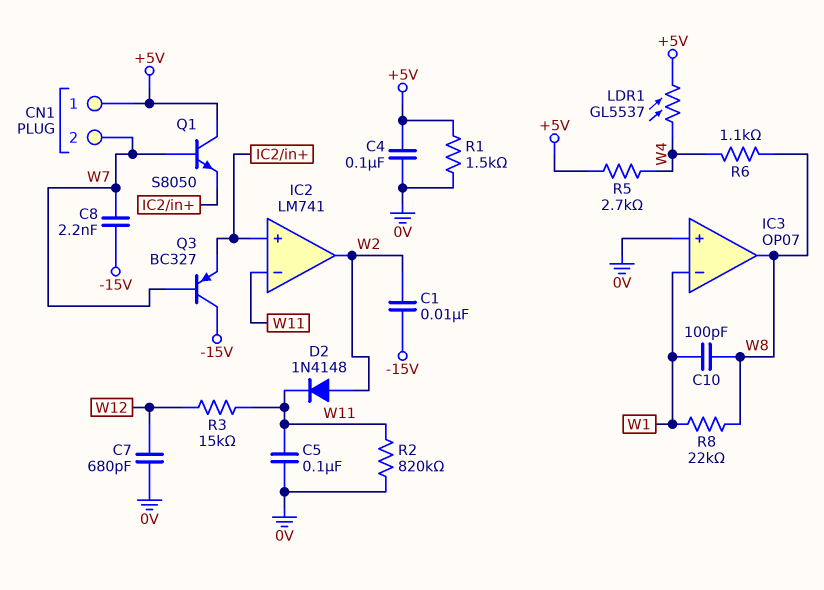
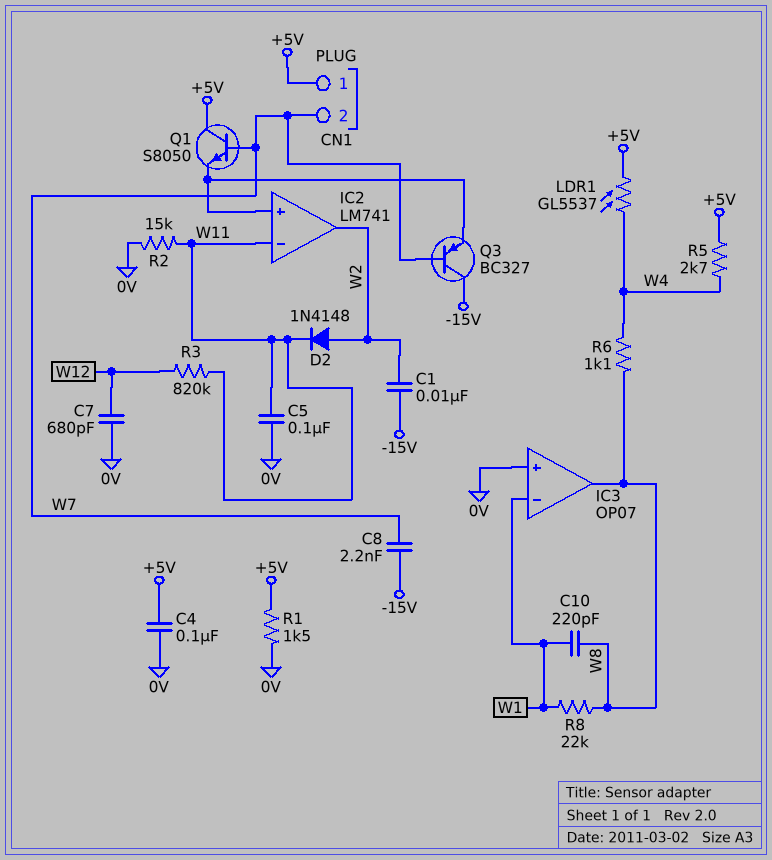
C10: 100pF (W1, W8) -> 220pF (W1, W8)
R2: 820k (0V, W11) -> 15k (0V, W11)
R3: 15k (W11, W12) -> 820k (W11, W12)

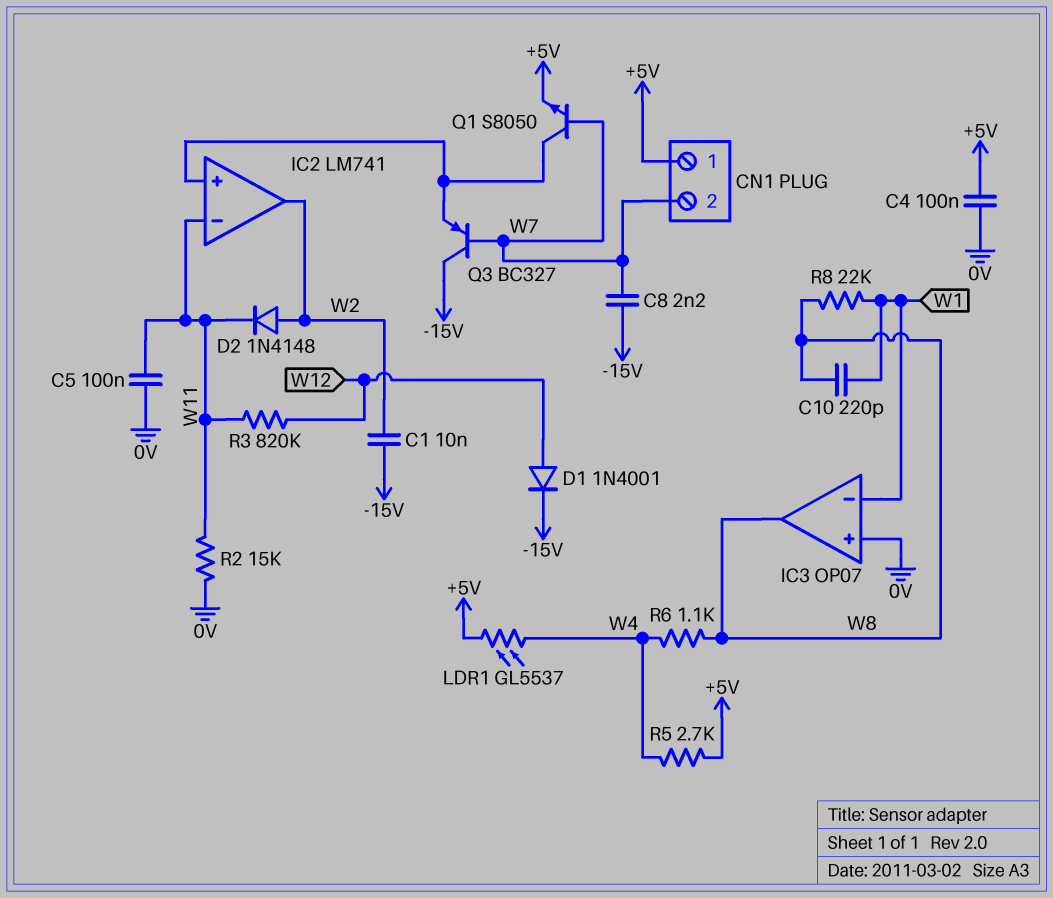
C7: 680pF (0V, W12) -> none
D1: none -> diode 1N4001 (A W12, K -15V)
Q1: NPN S8050 (B W7, C +5V, E IC2/in+) -> NPN S8050 (B W7, C IC2/in+, E +5V)
R1: 1.5k (+5V, 0V) -> none

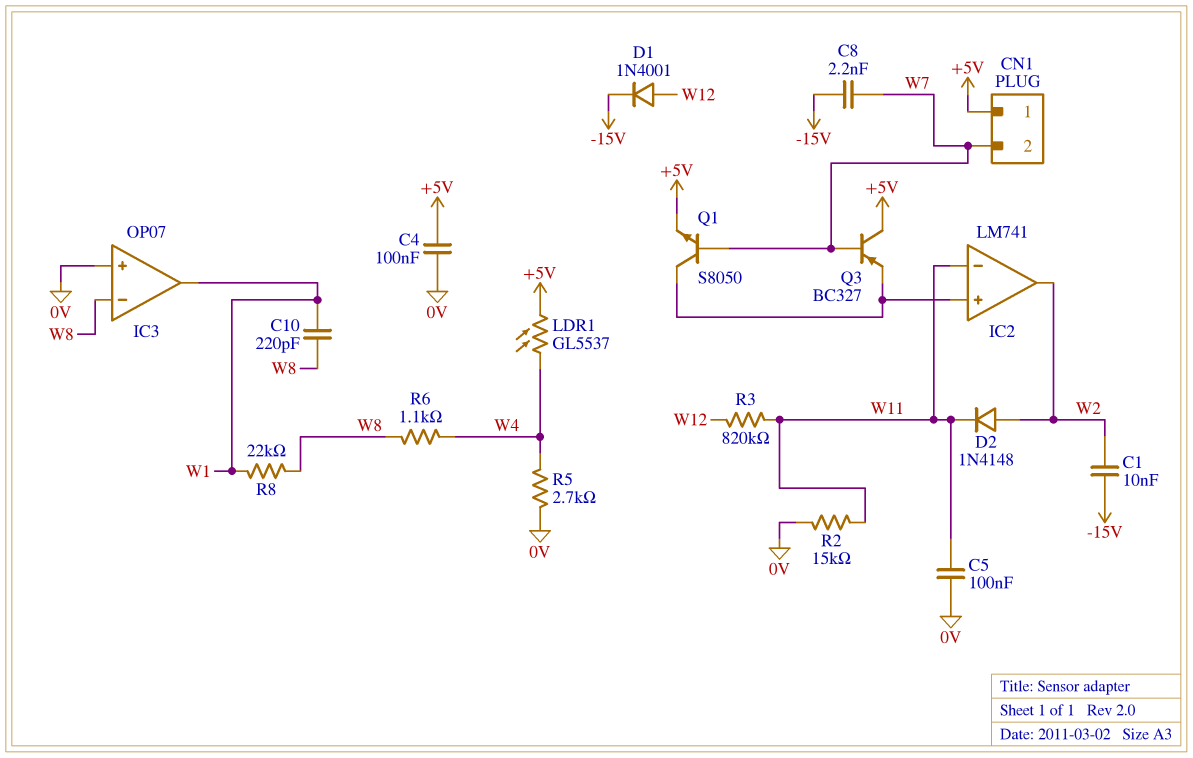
IC3 pin in-: W1 -> W8
IC3 pin out: W8 -> W1
Q3: PNP BC327 (B W7, C -15V, E IC2/in+) -> PNP BC327 (B W7, C +5V, E IC2/in+)
R5: 2.7k (+5V, W4) -> 2.7k (0V, W4)

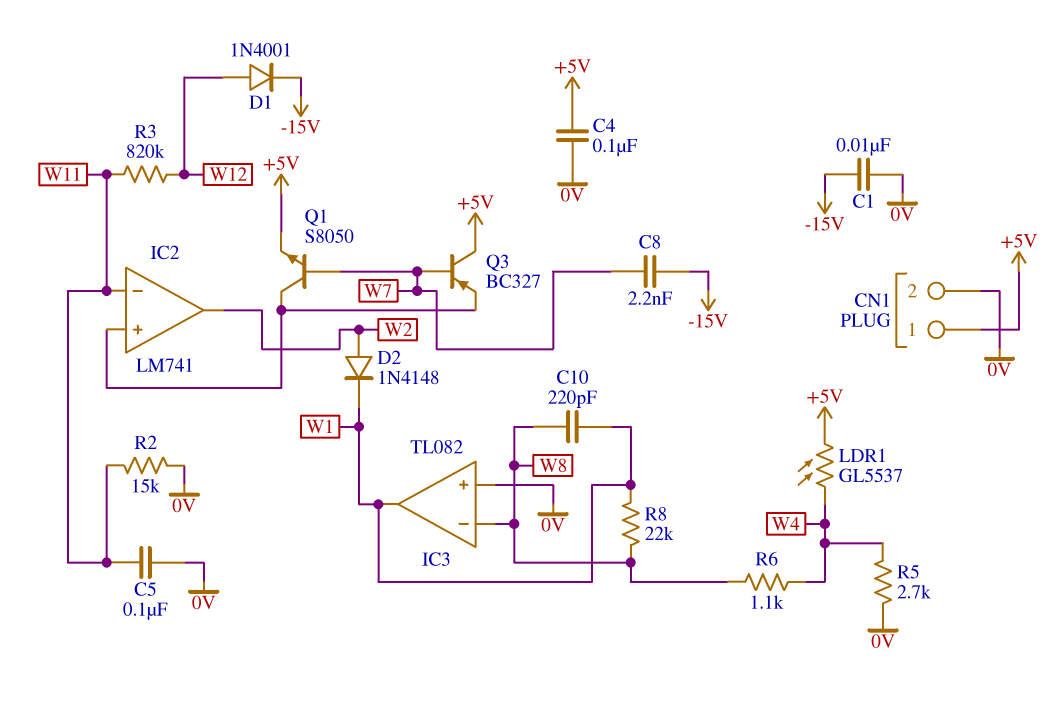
C1: 10nF (-15V, W2) -> 10nF (-15V, 0V)
CN1 pin 2: W7 -> 0V
D2: diode 1N4148 (A W2, K W11) -> diode 1N4148 (A W2, K W1)
IC3: OP07 -> TL082

